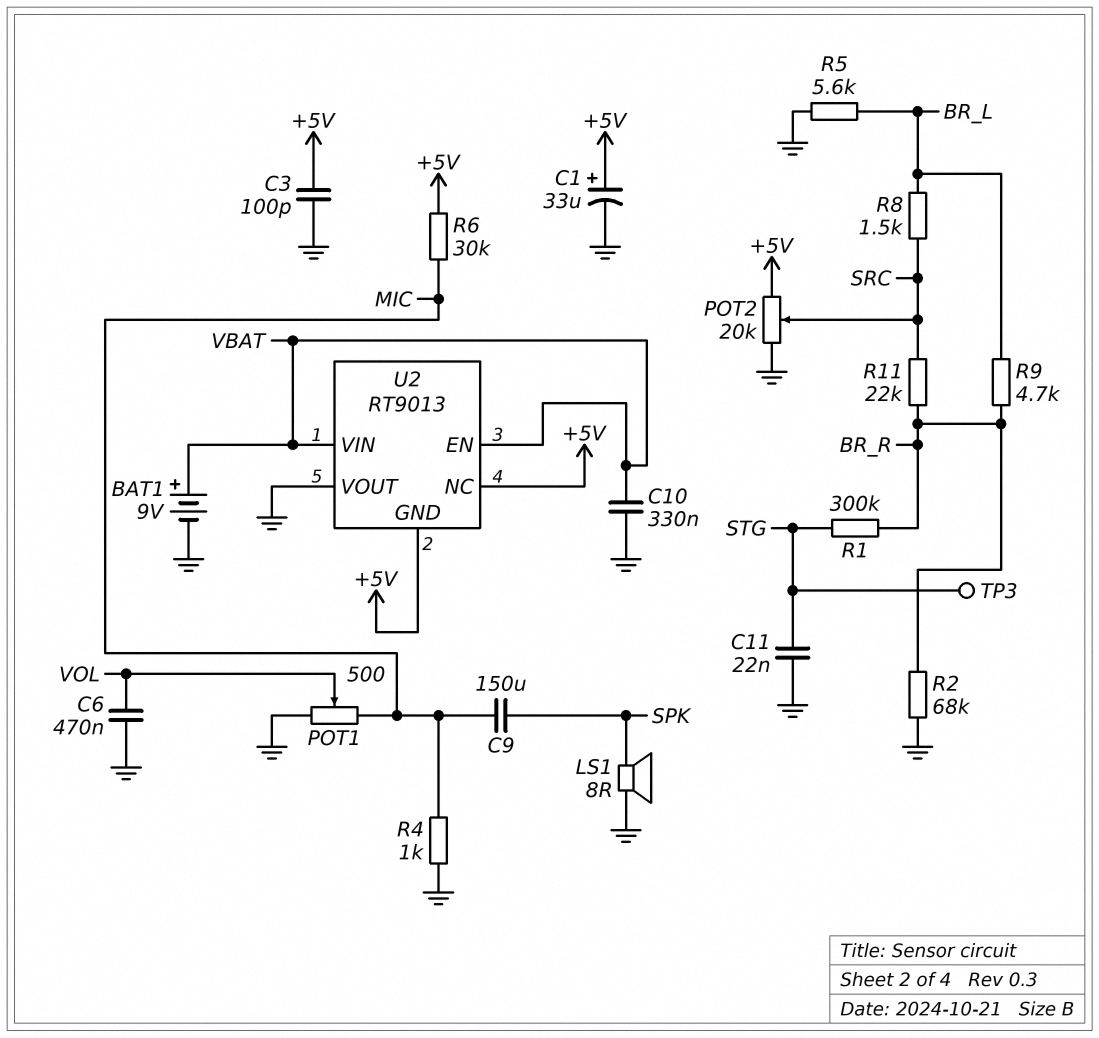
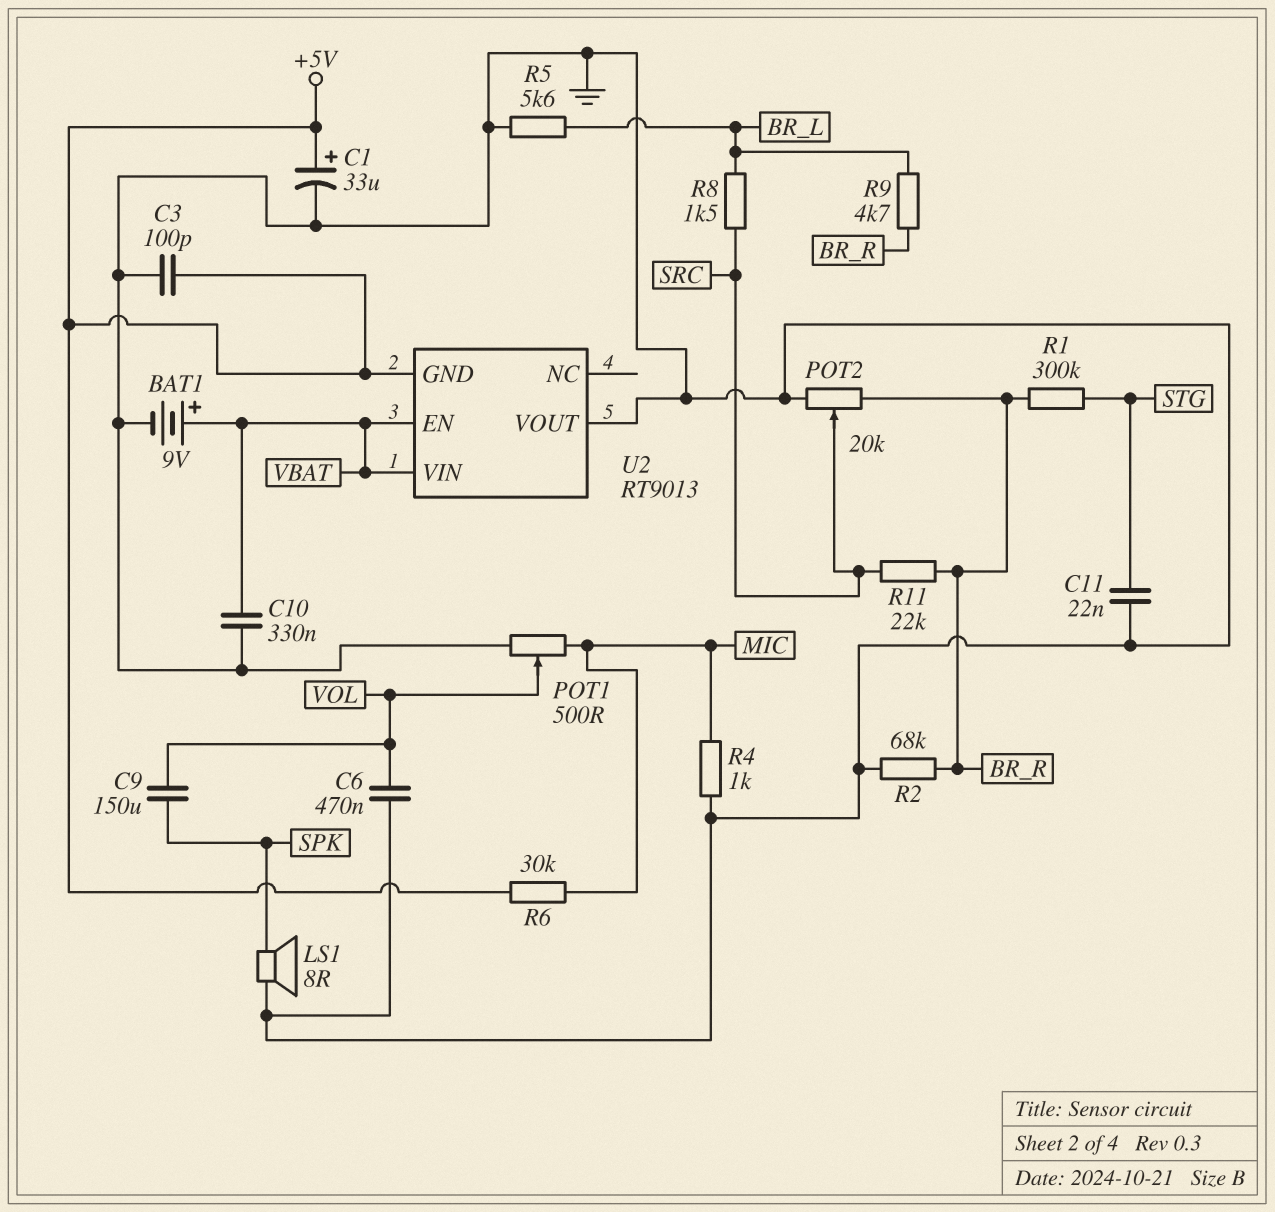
C9: 150uF (MIC, SPK) -> 150uF (SPK, VOL)
POT2: 20k (+5V, GND, wiper SRC) -> 20k (BR_R, GND, wiper SRC)
TP3: test point (STG) -> none
U2 pin NC: +5V -> none

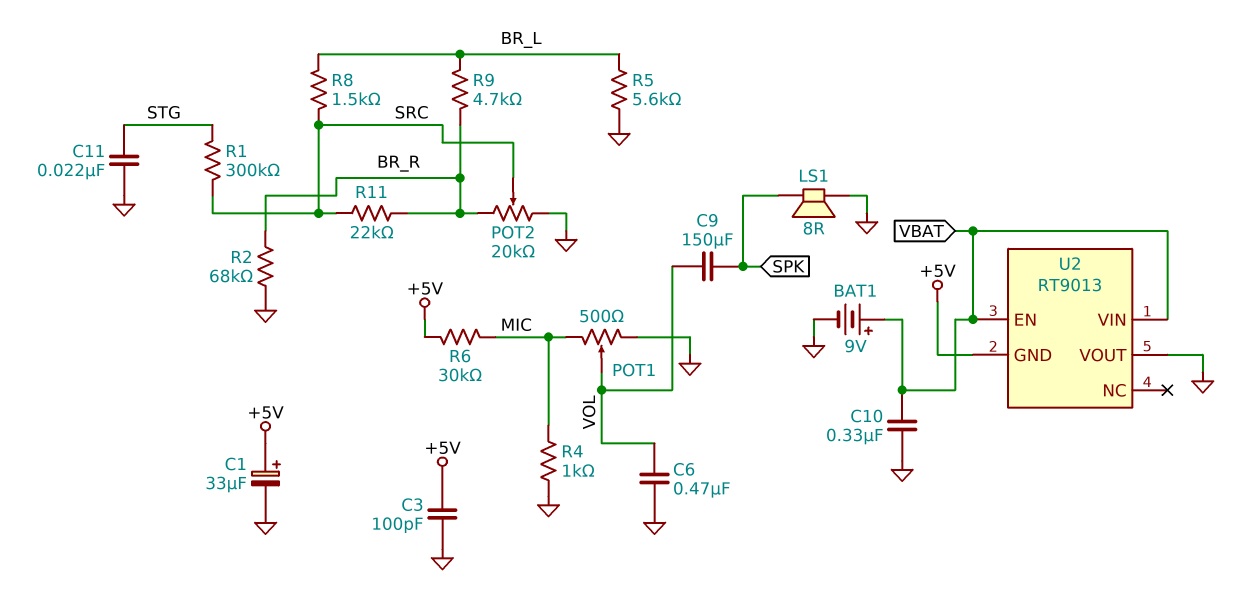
R1: 300k (BR_R, STG) -> 300k (SRC, STG)

